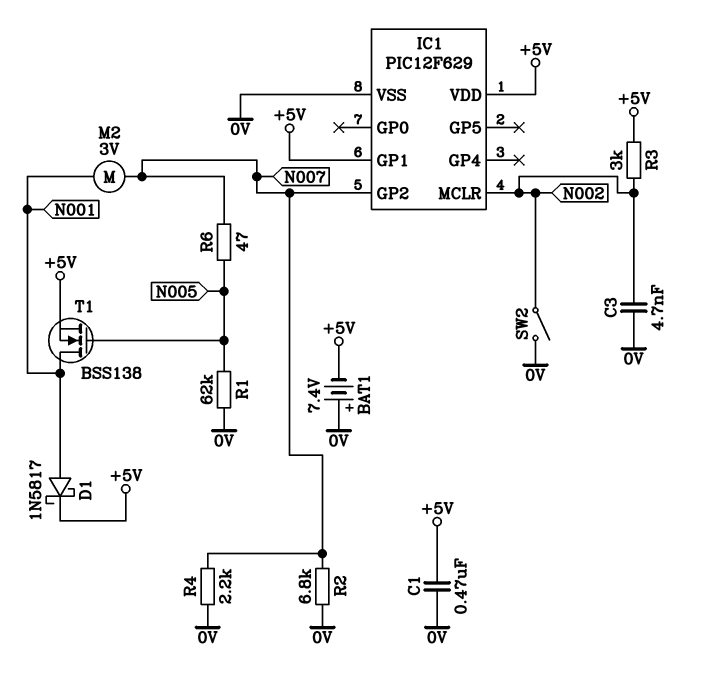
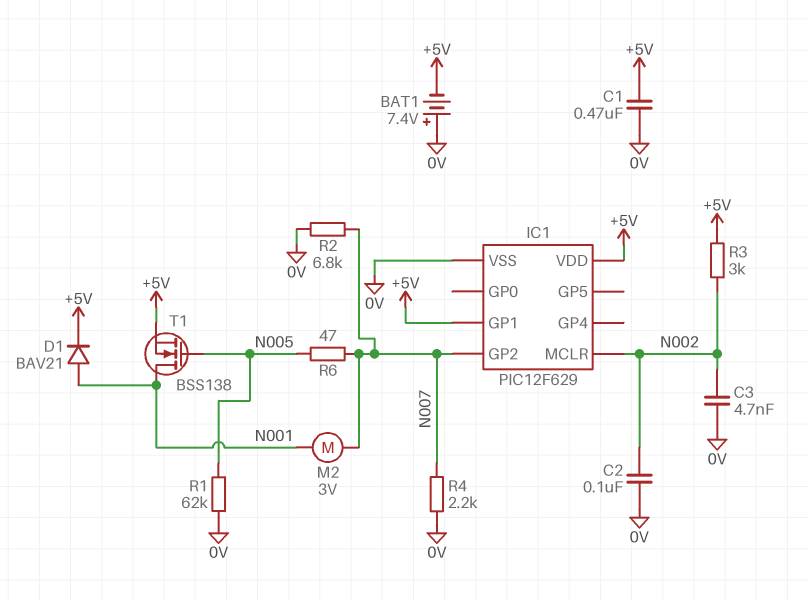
C2: none -> 100nF (0V, N002)
D1: schottky 1N5817 (A N001, K +5V) -> diode BAV21 (A N001, K +5V)
SW2: switch (0V, N002) -> none

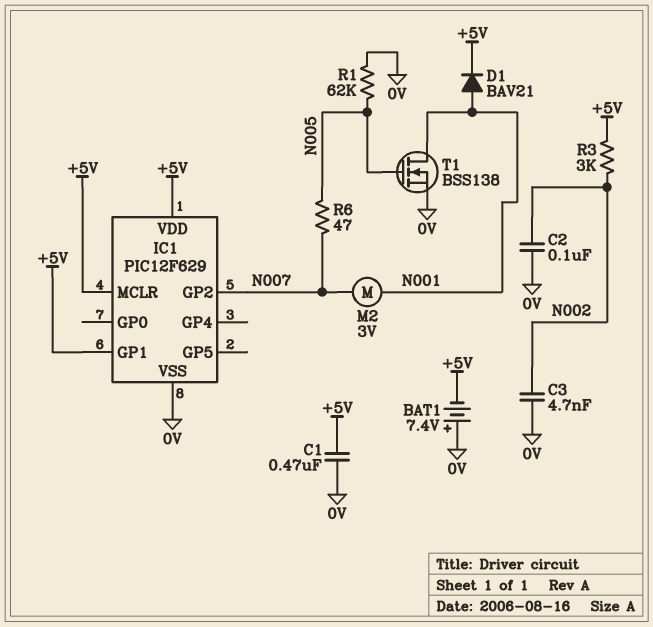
IC1 pin MCLR: N002 -> +5V
R2: 6.8k (0V, N007) -> none
R4: 2.2k (0V, N007) -> none
T1: NMOS BSS138 (G N005, D N001, S +5V) -> NMOS BSS138 (G N005, D N001, S 0V)

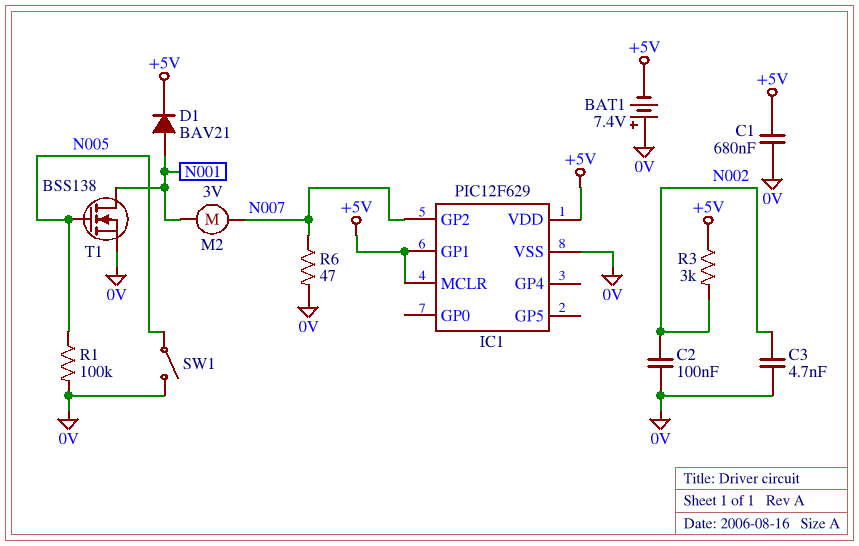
C1: 470nF (+5V, 0V) -> 680nF (+5V, 0V)
R1: 62k (0V, N005) -> 100k (0V, N005)
R6: 47 (N005, N007) -> 47 (0V, N007)
SW1: none -> switch (0V, N005)

